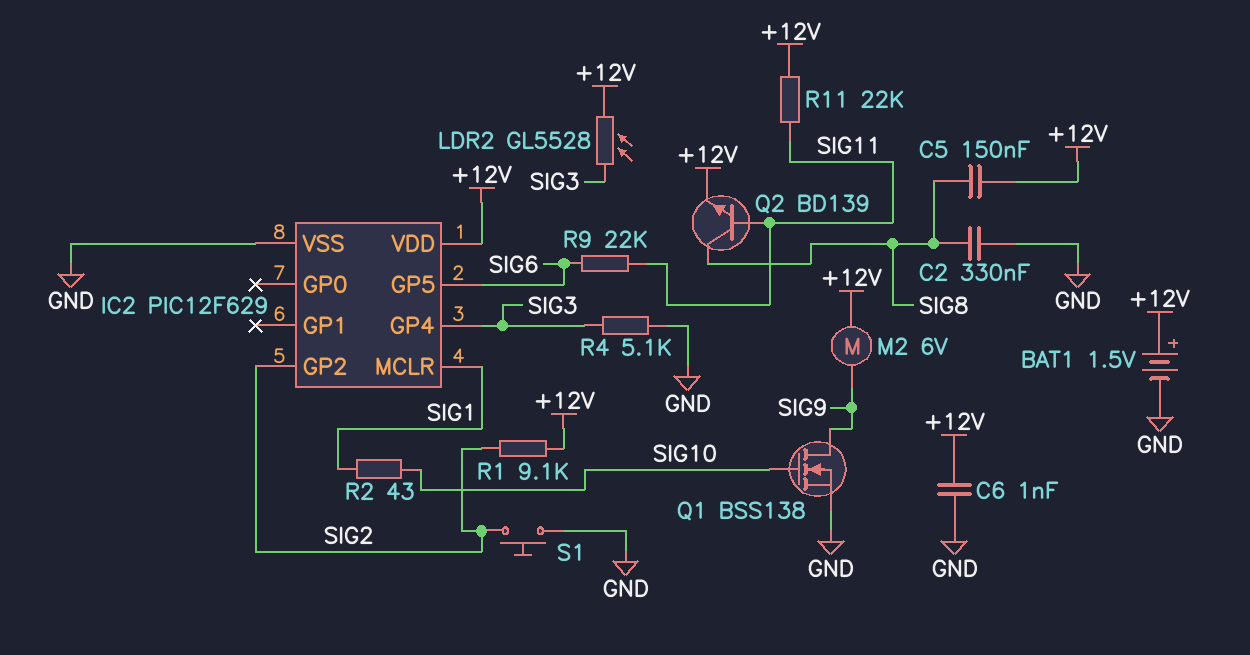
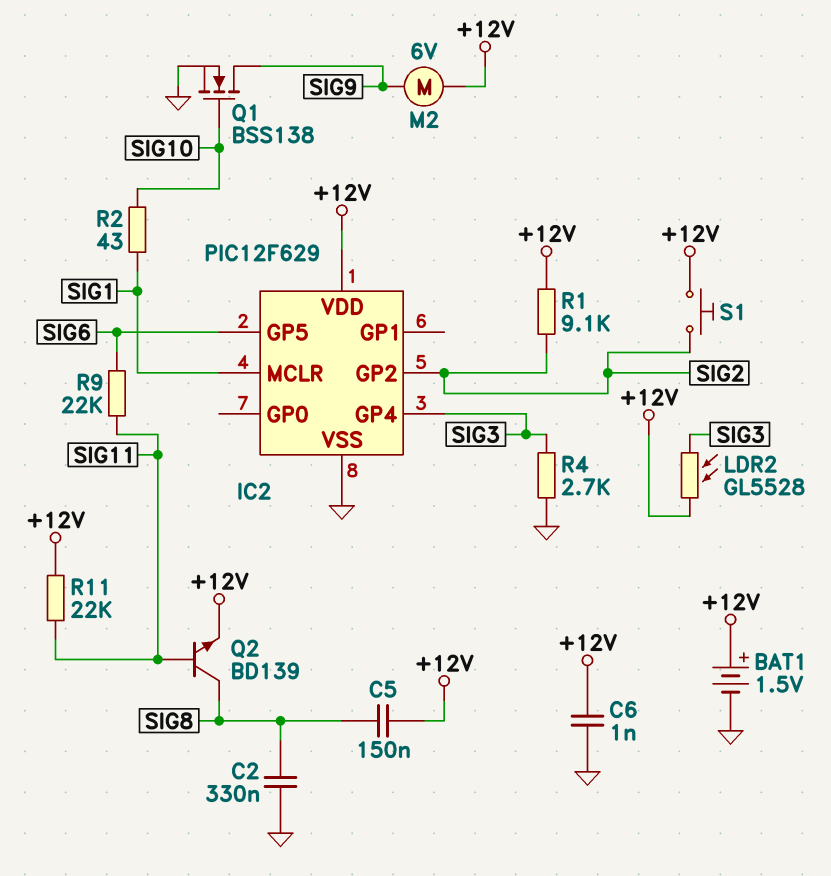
R4: 5.1k (GND, SIG3) -> 2.7k (GND, SIG3)
S1: button (GND, SIG2) -> button (+12V, SIG2)

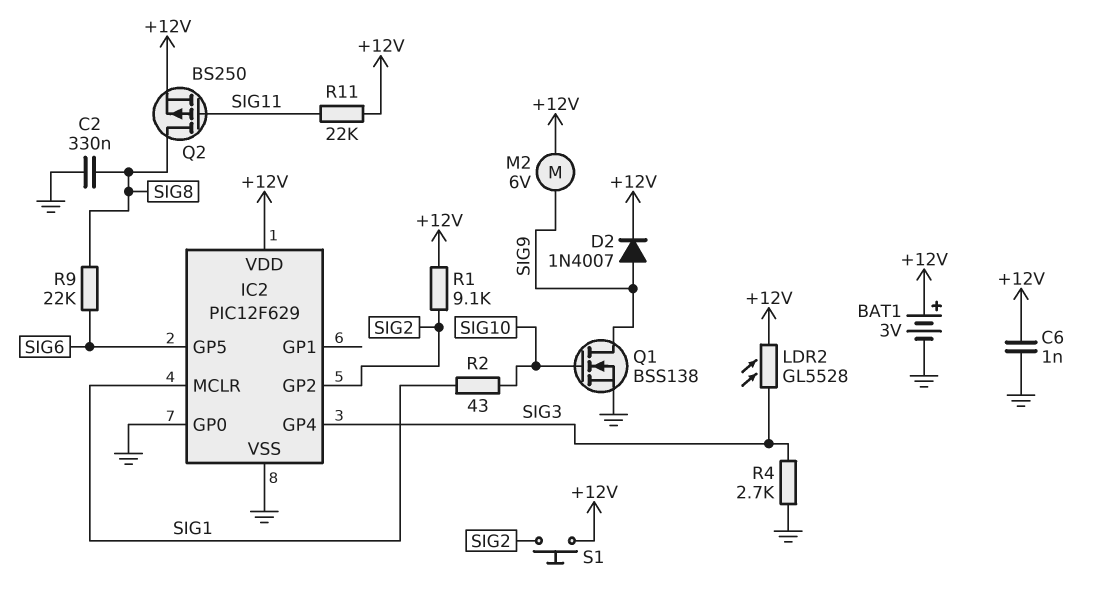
BAT1: 1.5V (plus +12V, minus GND) -> 3V (plus +12V, minus GND)
C5: 150nF (+12V, SIG8) -> none
D2: none -> diode 1N4007 (A SIG9, K +12V)
IC2 pin GP0: none -> GND
Q2: NPN BD139 (B SIG11, C SIG8, E +12V) -> PMOS BS250 (G SIG11, D SIG8, S +12V)
R9: 22k (SIG6, SIG11) -> 22k (SIG6, SIG8)

